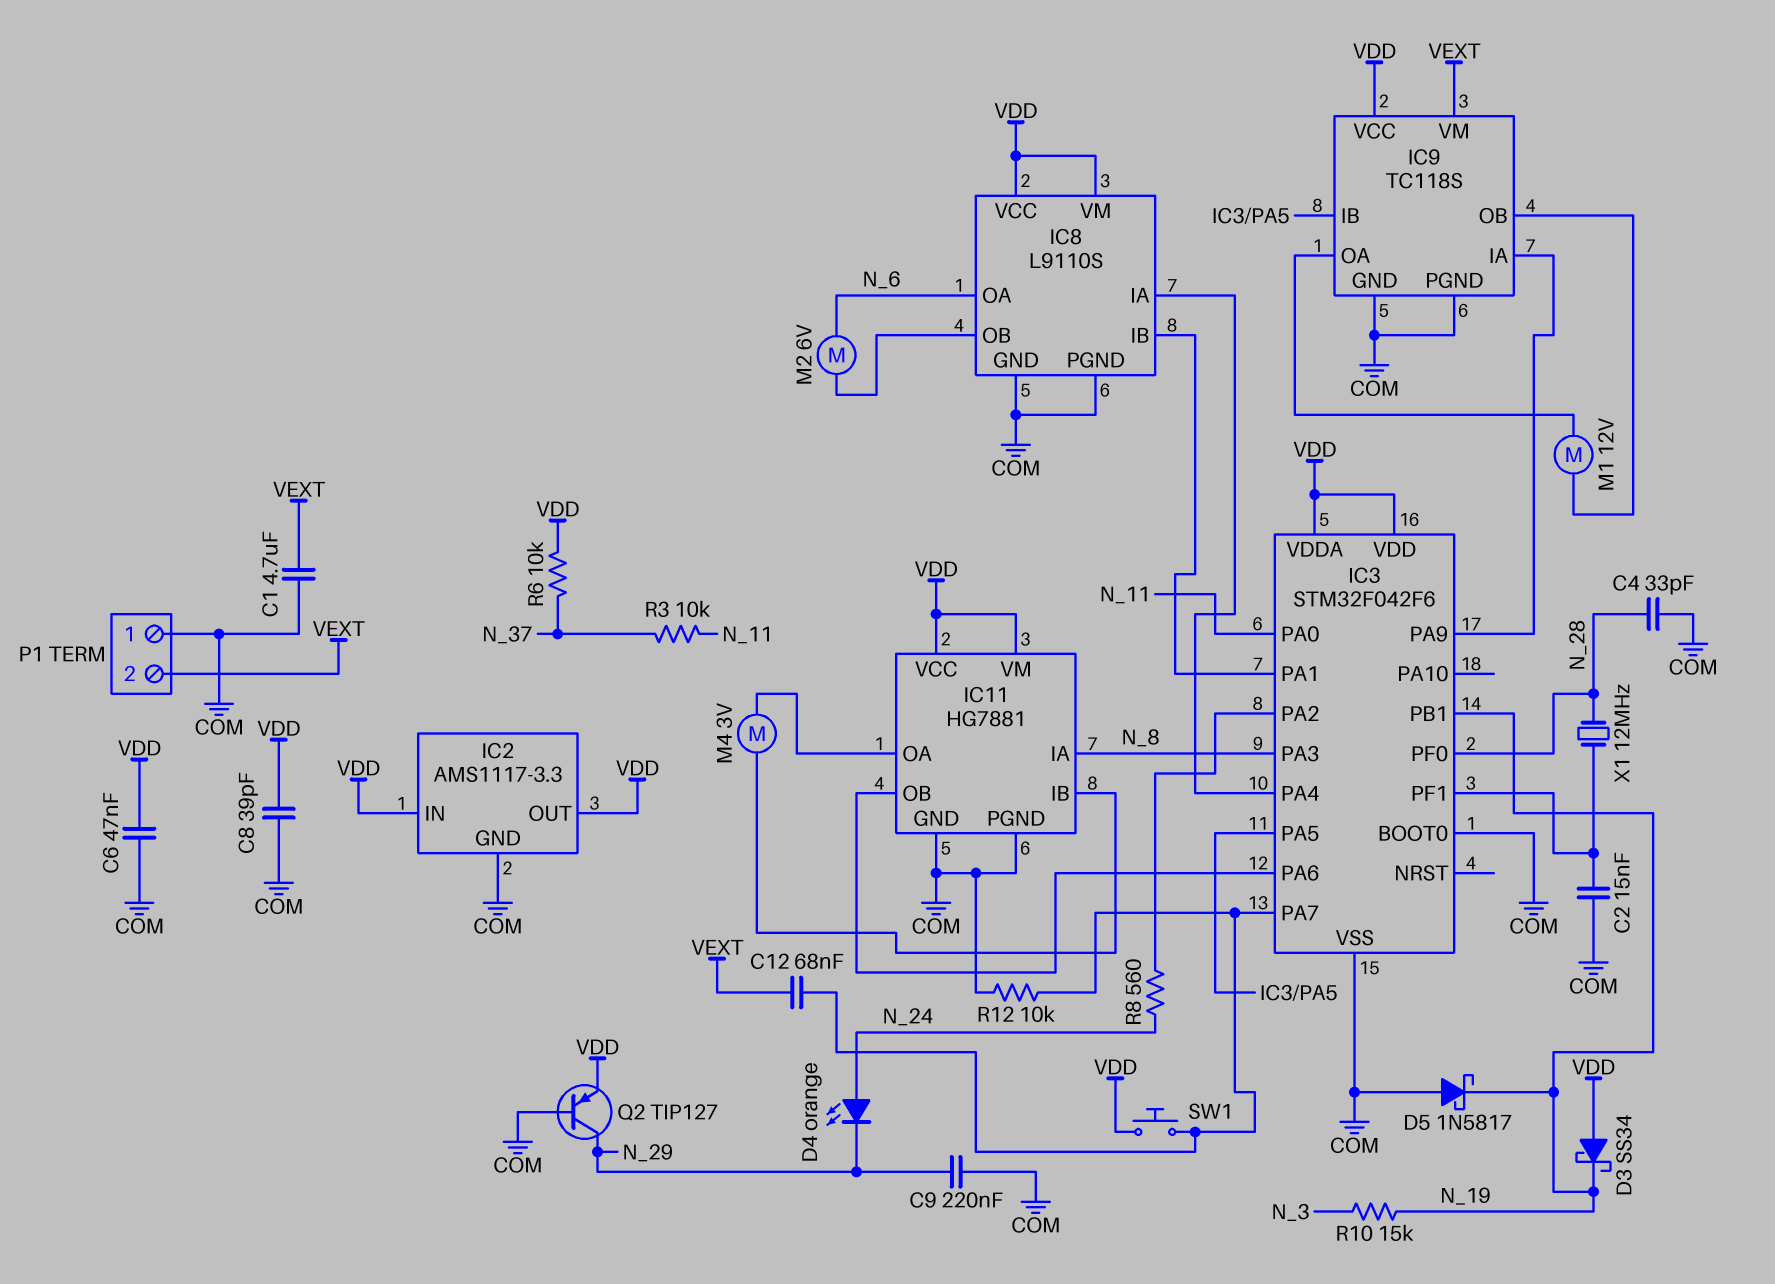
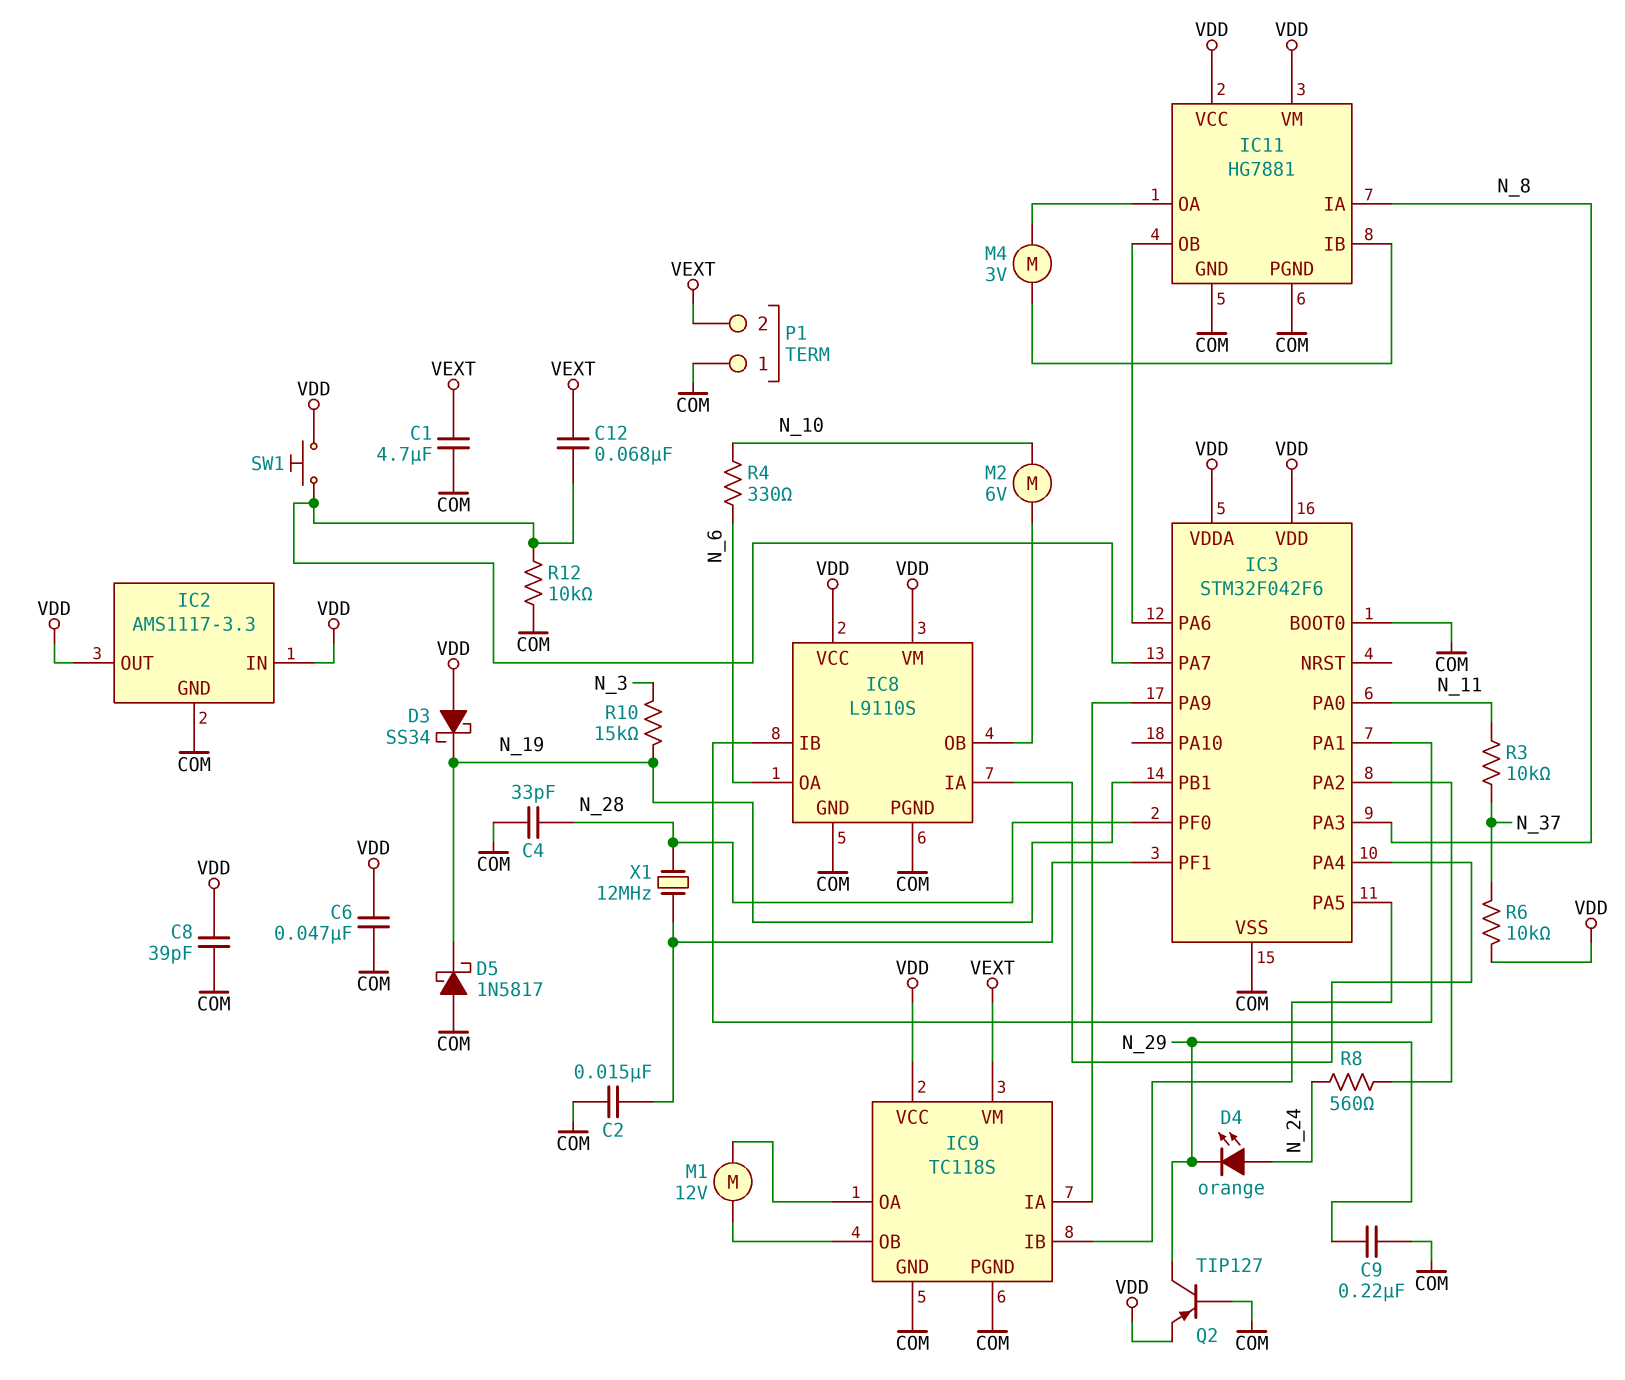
M2: motor 6V (IC8/OB, N_6) -> motor 6V (IC8/OB, N_10)
R4: none -> 330 (N_6, N_10)

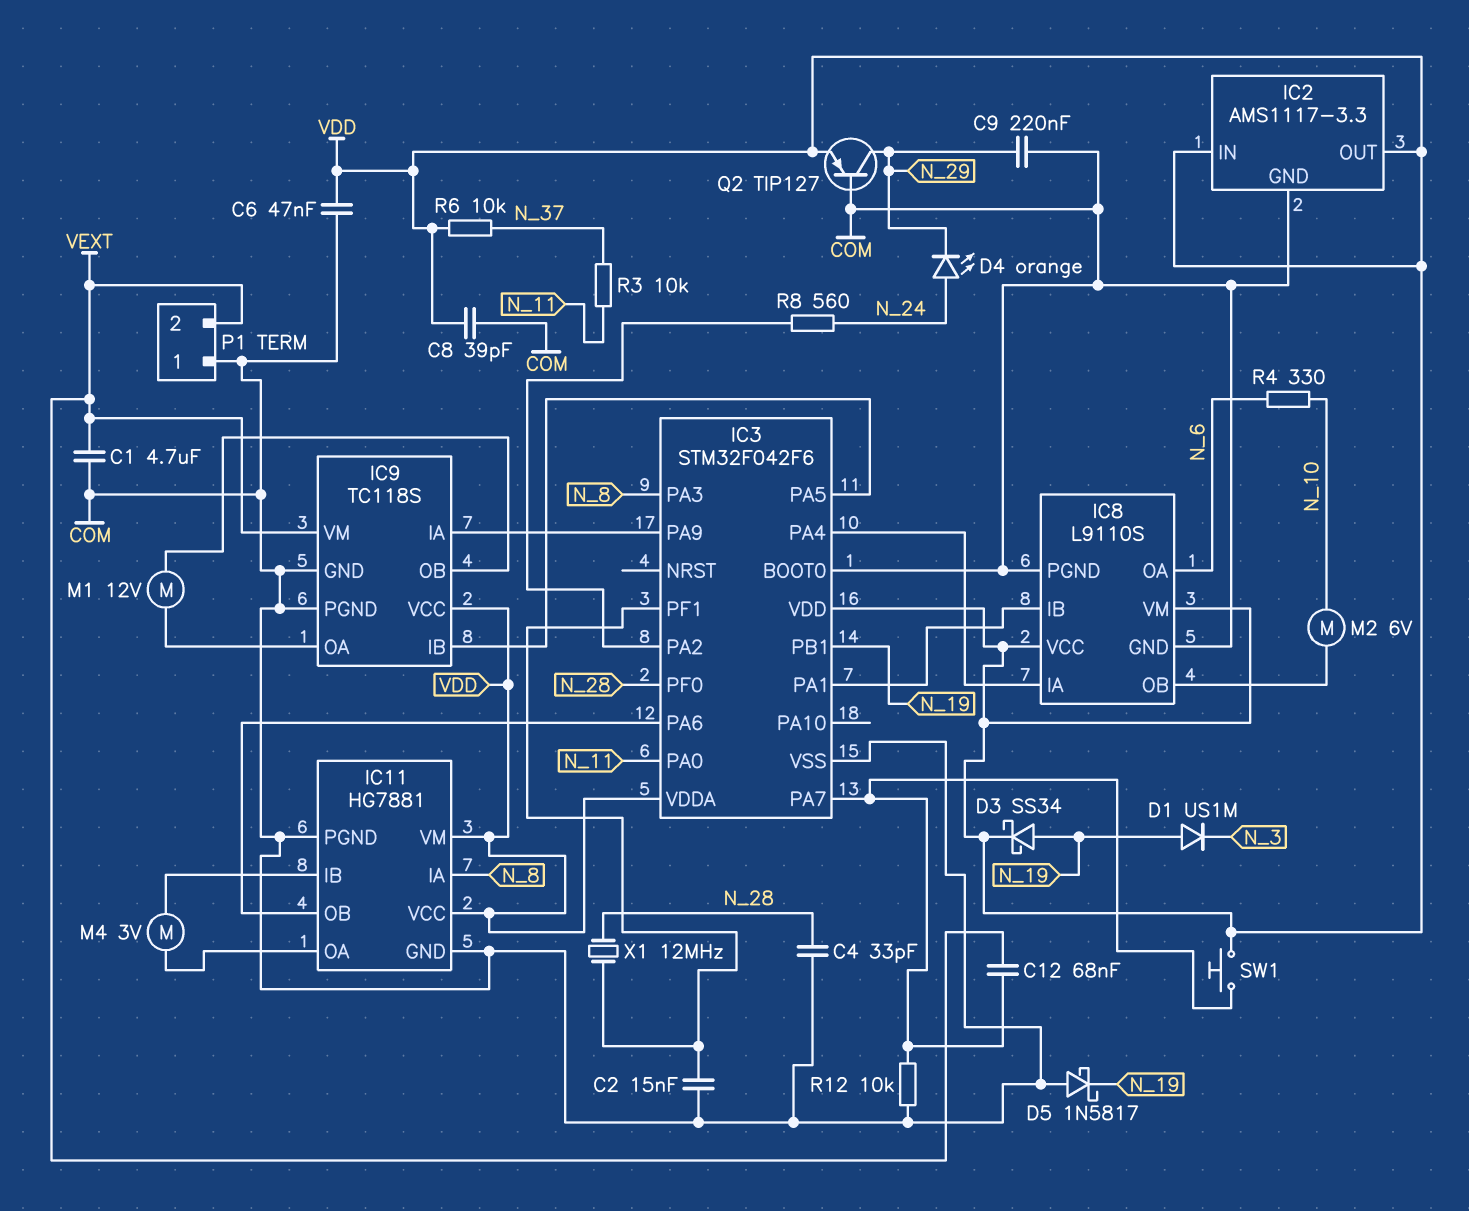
D1: none -> diode US1M (A N_19, K N_3)
D3: schottky SS34 (A VDD, K N_19) -> schottky SS34 (A N_19, K VDD)
R10: 15k (N_3, N_19) -> none

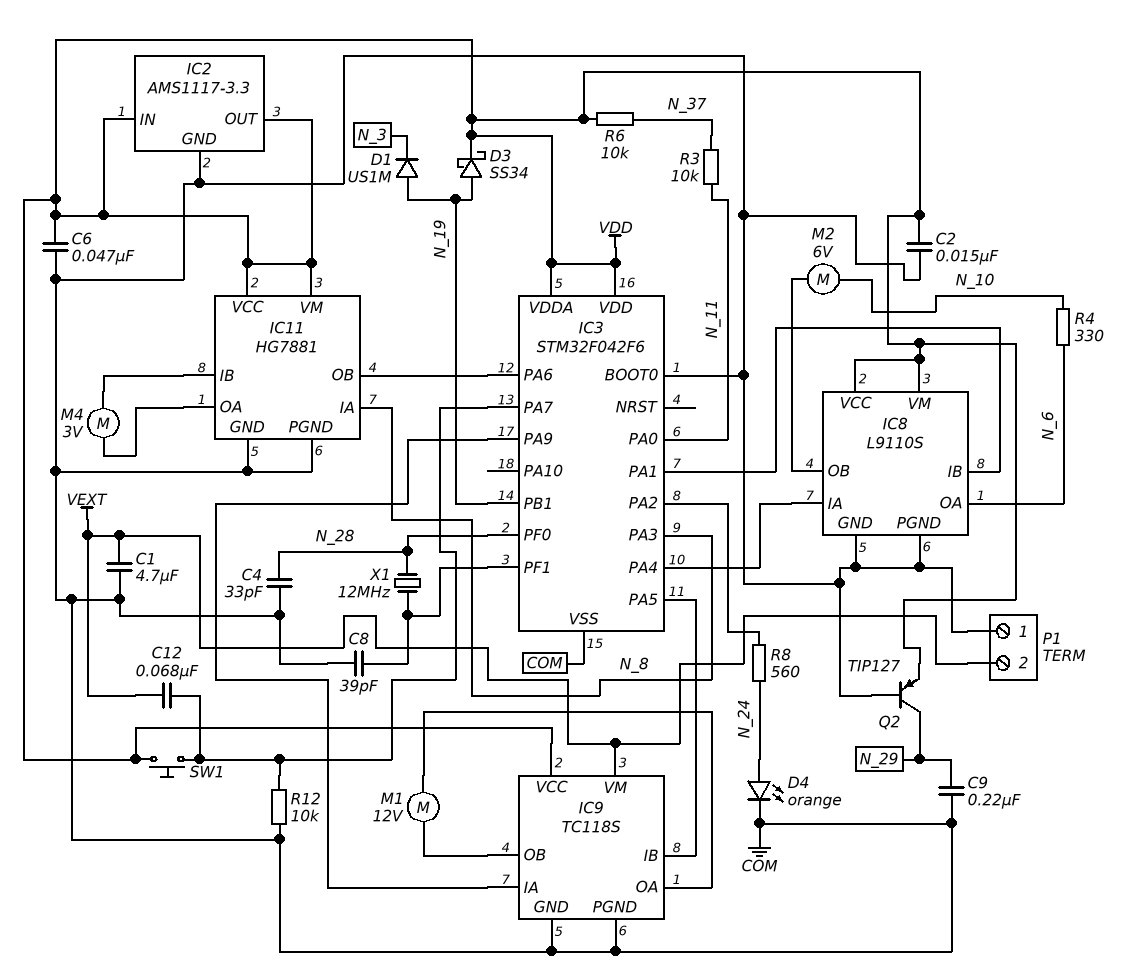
C2: 15nF (COM, IC3/PF1) -> 15nF (COM, VDD)
C8: 39pF (COM, VDD) -> 39pF (COM, IC3/PF1)
D4: LED orange (A N_24, K N_29) -> LED orange (A N_24, K COM)
D5: schottky 1N5817 (A COM, K N_19) -> none

